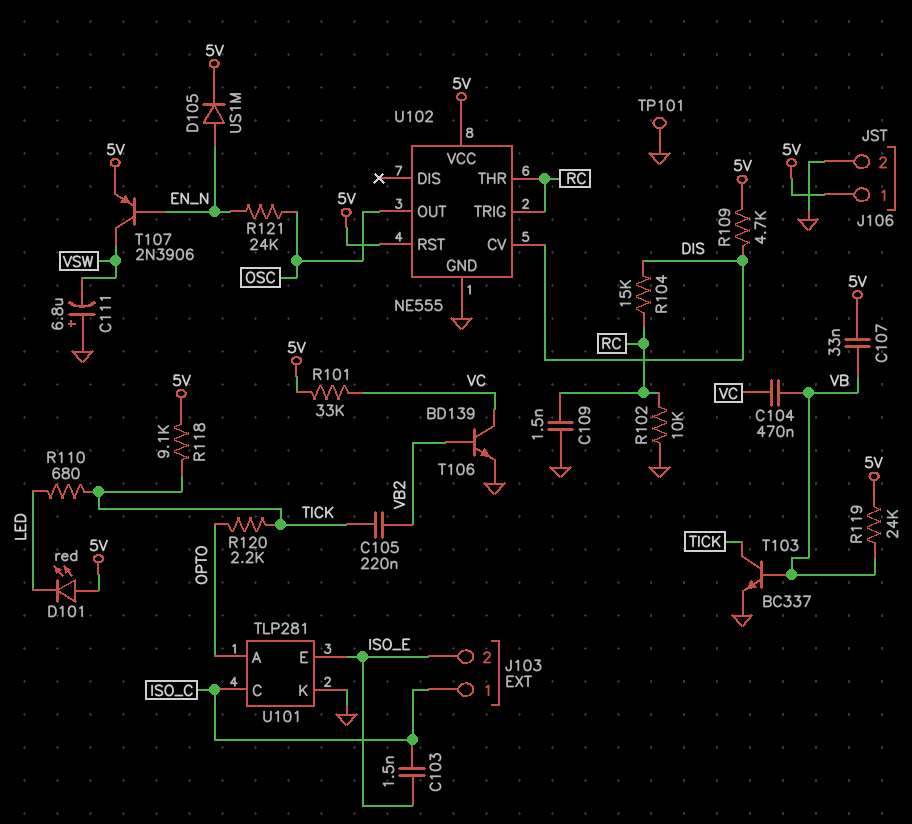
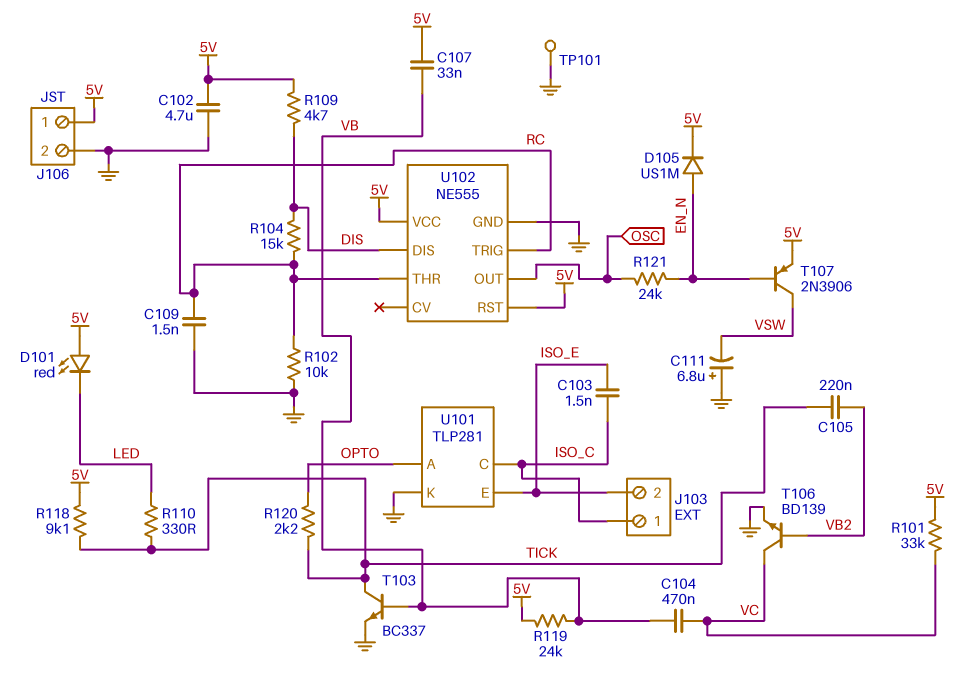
C102: none -> 4.7uF (5V, GND)
R110: 680 (LED, TICK) -> 330 (LED, TICK)
U102 pin CV: DIS -> none
U102 pin DIS: none -> DIS

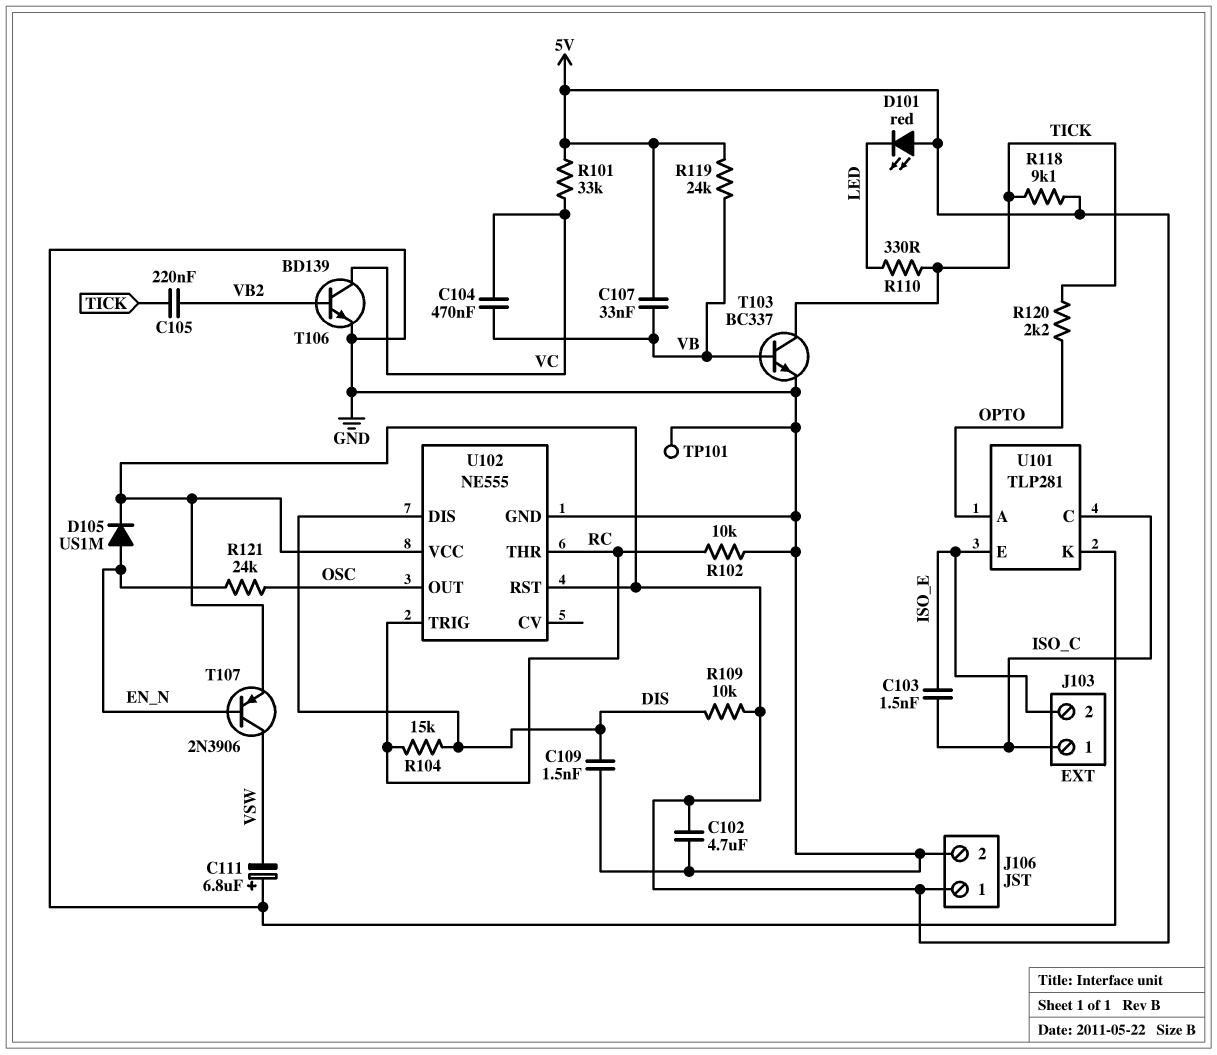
C109: 1.5nF (GND, RC) -> 1.5nF (DIS, GND)
R109: 4.7k (5V, DIS) -> 10k (5V, DIS)

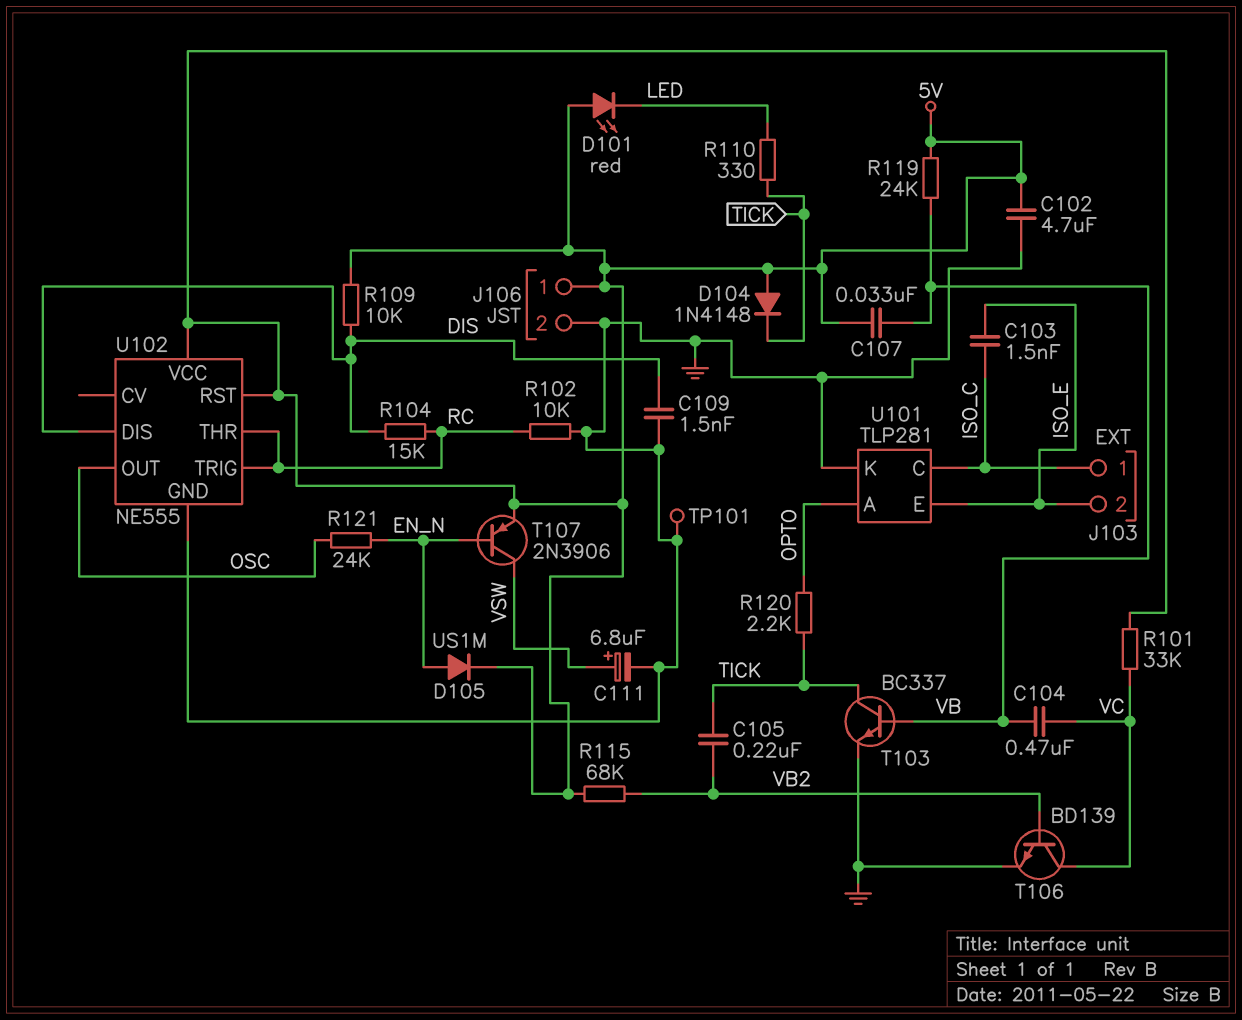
C111: 6.8uF (plus GND, minus VSW) -> 6.8uF (plus VSW, minus GND)
D104: none -> diode 1N4148 (A 5V, K TICK)
R115: none -> 68k (5V, VB2)
R118: 9.1k (5V, TICK) -> none

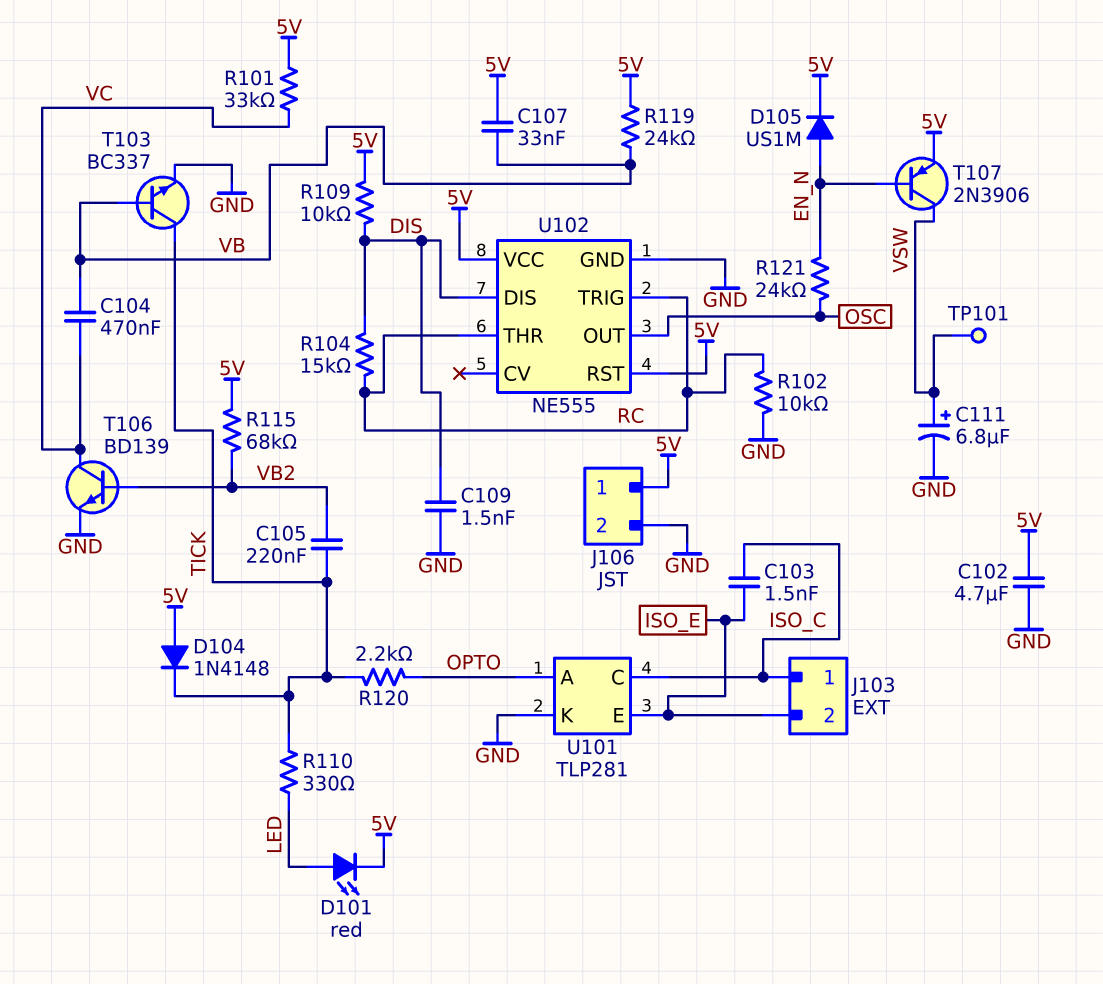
D101: LED red (A 5V, K LED) -> LED red (A LED, K 5V)
TP101: test point (GND) -> test point (VSW)

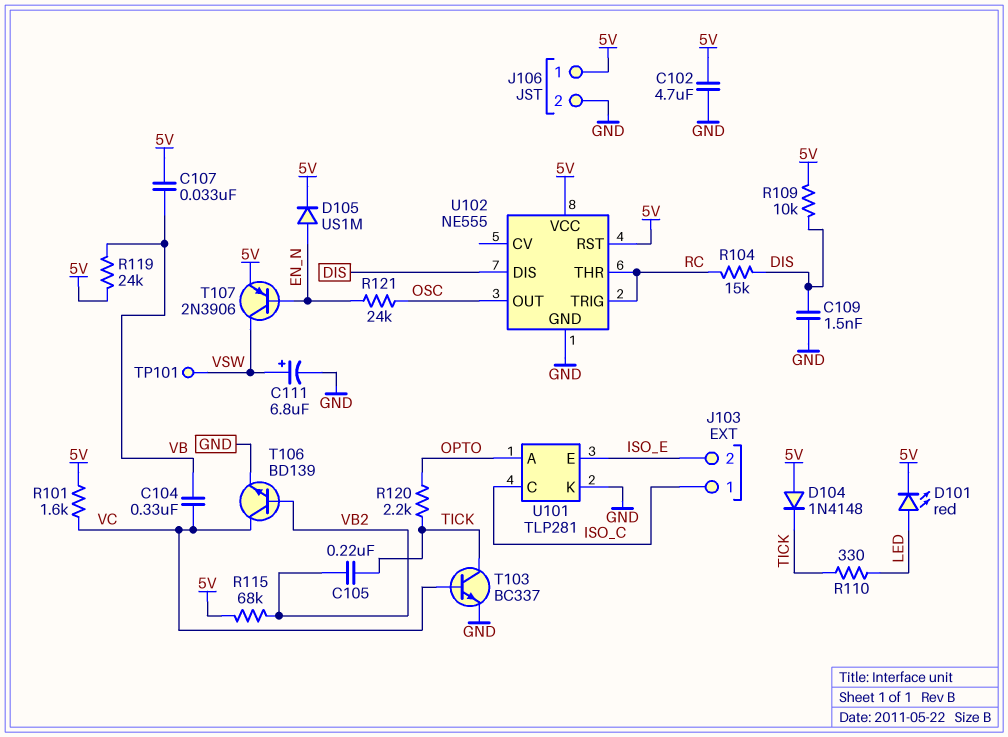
C103: 1.5nF (ISO_C, ISO_E) -> none
C104: 470nF (VB, VC) -> 330nF (VB, VC)
R101: 33k (5V, VC) -> 1.6k (5V, VC)
R102: 10k (GND, RC) -> none
T103: NPN BC337 (B VB, C TICK, E GND) -> NPN BC337 (B VC, C TICK, E GND)

